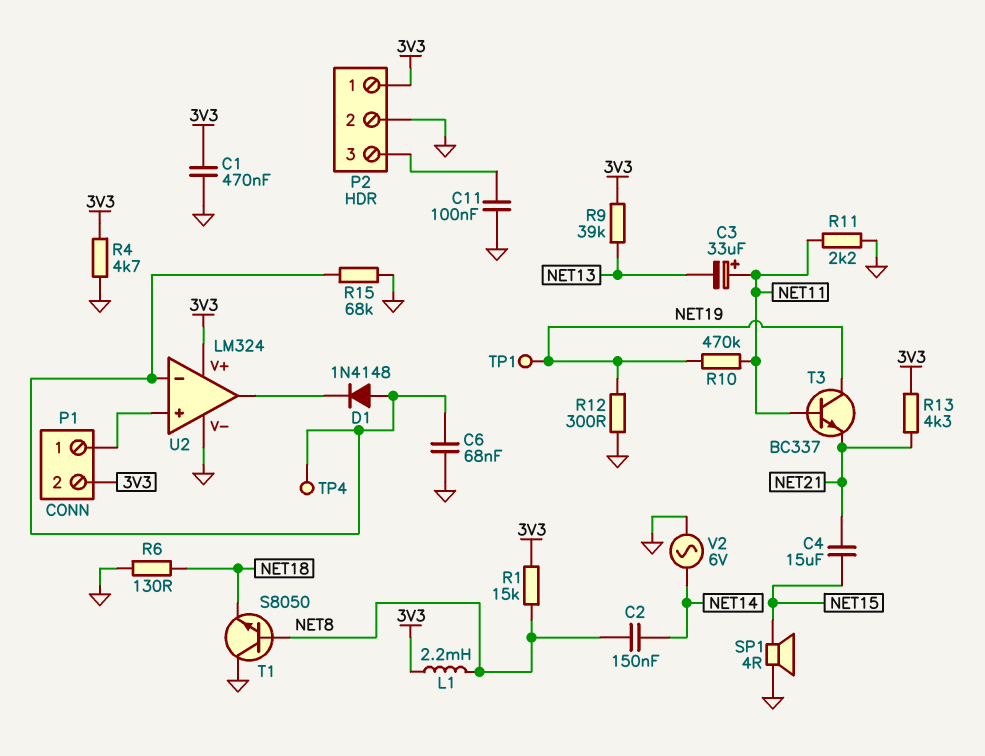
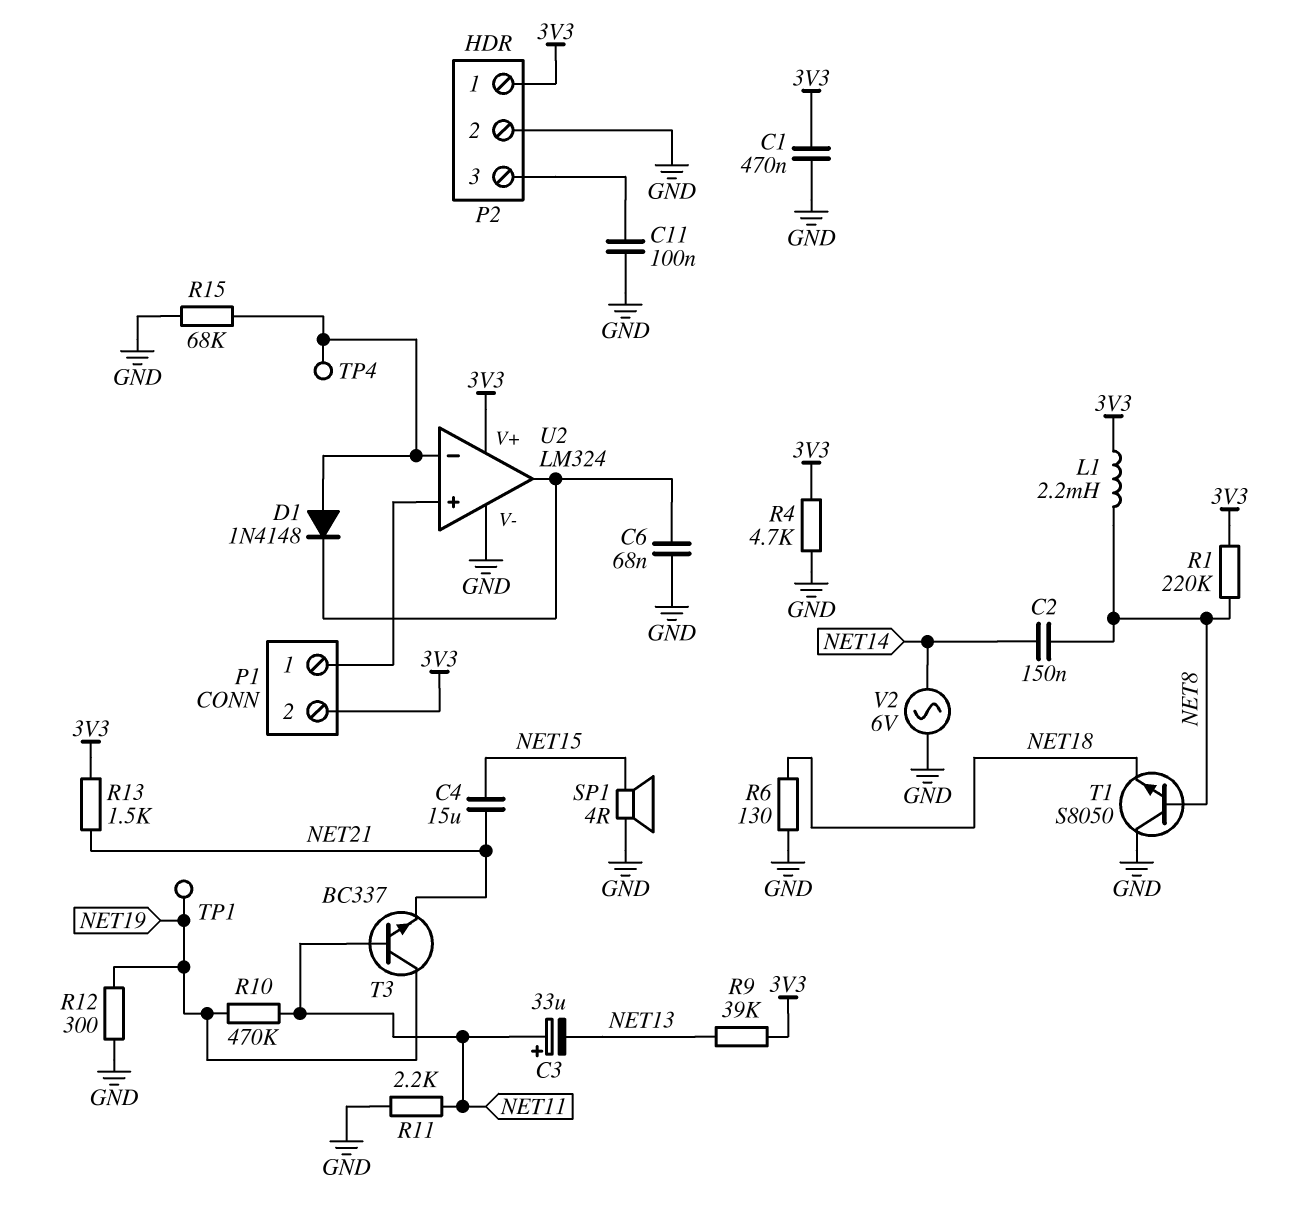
C6: 68nF (GND, U2/in-) -> 68nF (GND, U2/out)
R1: 15k (3V3, NET8) -> 220k (3V3, NET8)
R13: 4.3k (3V3, NET21) -> 1.5k (3V3, NET21)

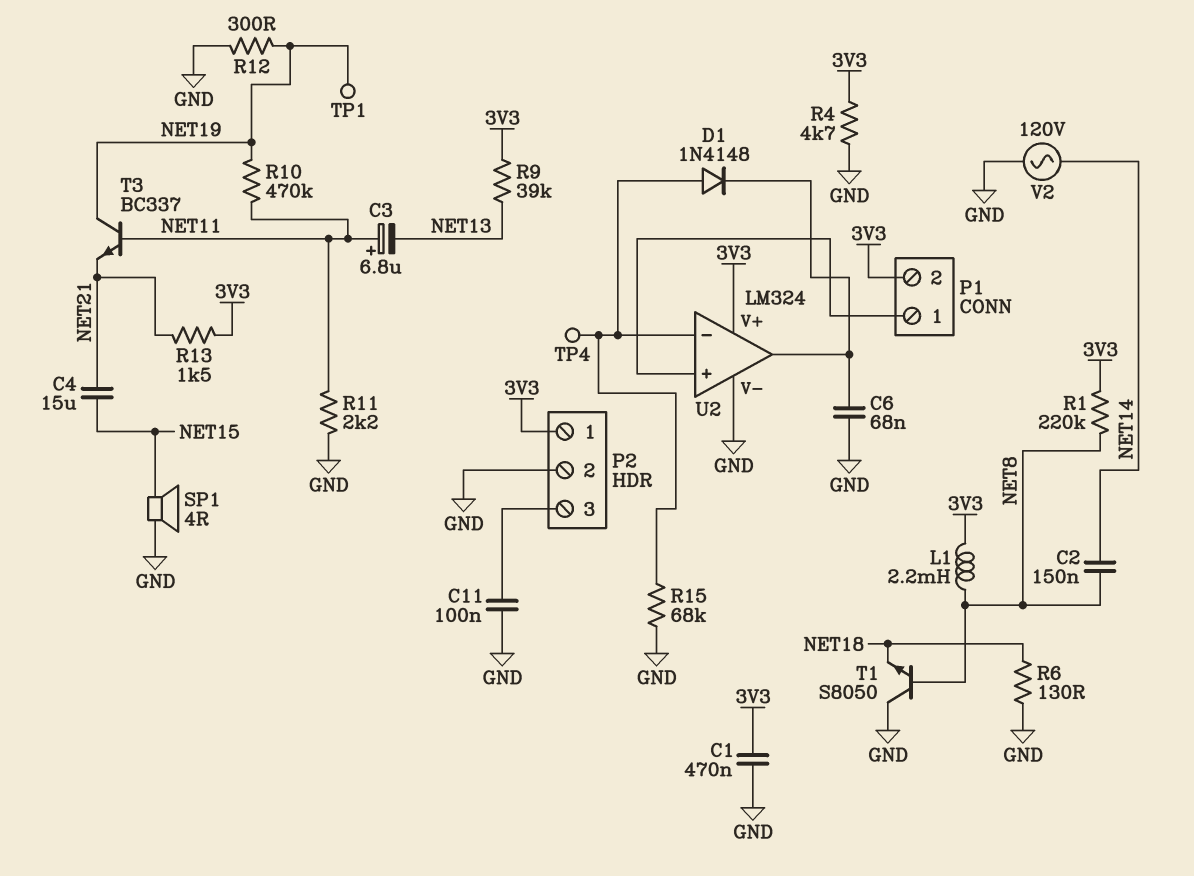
C3: 33uF (plus NET11, minus NET13) -> 6.8uF (plus NET11, minus NET13)
V2: AC 6V (GND, NET14) -> AC 120V (GND, NET14)

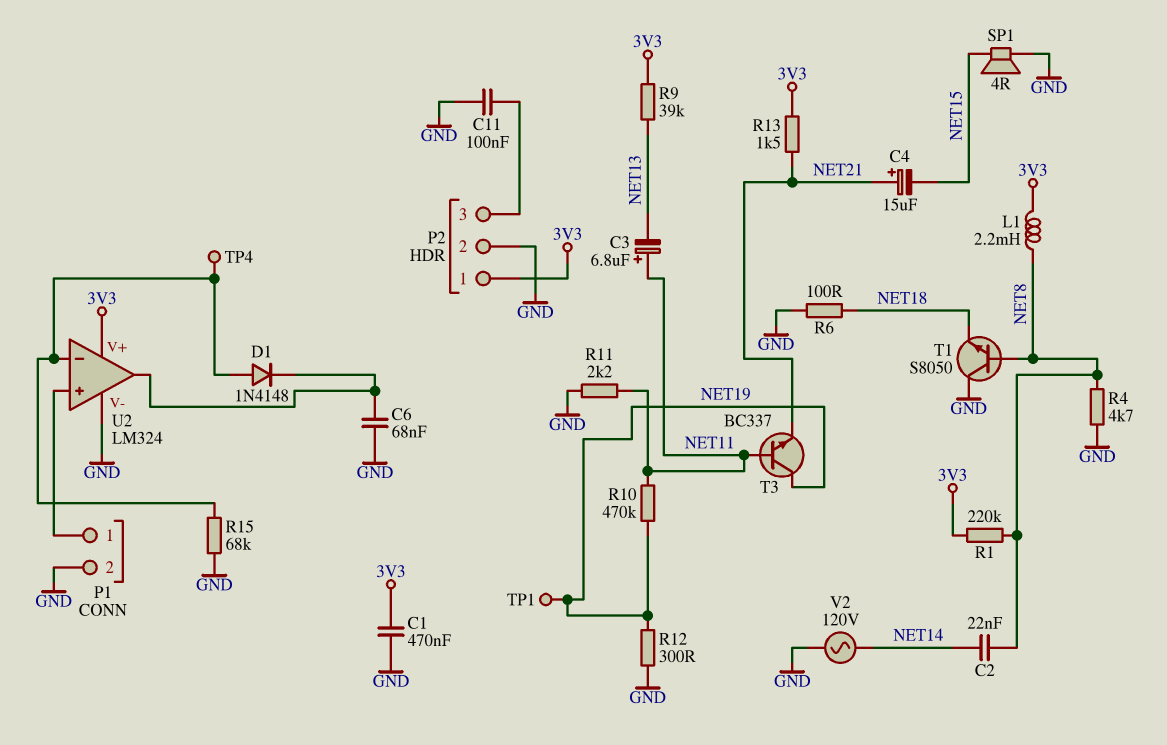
C2: 150nF (NET8, NET14) -> 22nF (NET8, NET14)
C4: 15uF (NET15, NET21) -> 15uF (plus NET21, minus NET15)
P1 pin 2: 3V3 -> GND
R4: 4.7k (3V3, GND) -> 4.7k (GND, NET8)
R6: 130 (GND, NET18) -> 100 (GND, NET18)

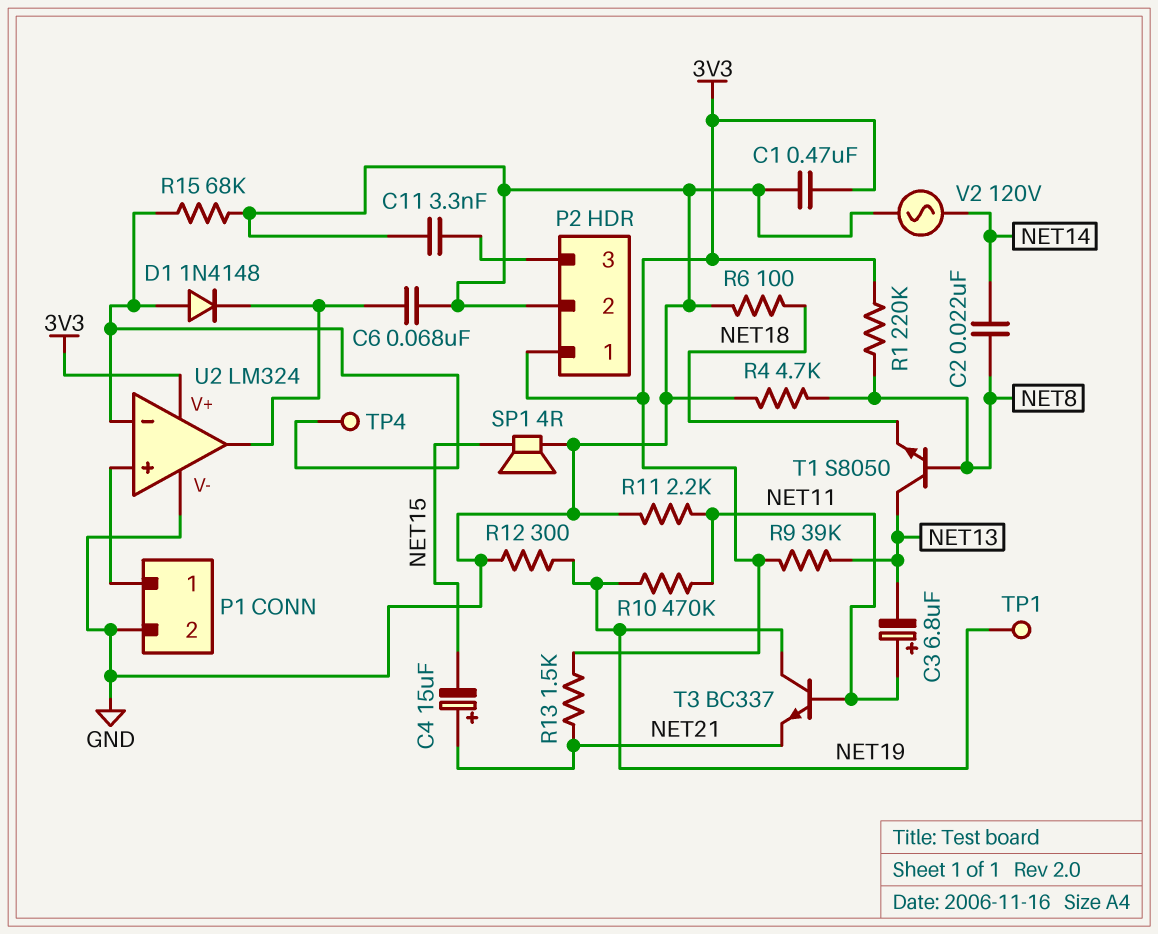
C11: 100nF (GND, P2/3) -> 3.3nF (GND, P2/3)
L1: 2.2mH (3V3, NET8) -> none
T1: NPN S8050 (B NET8, C GND, E NET18) -> NPN S8050 (B NET8, C NET13, E NET18)

